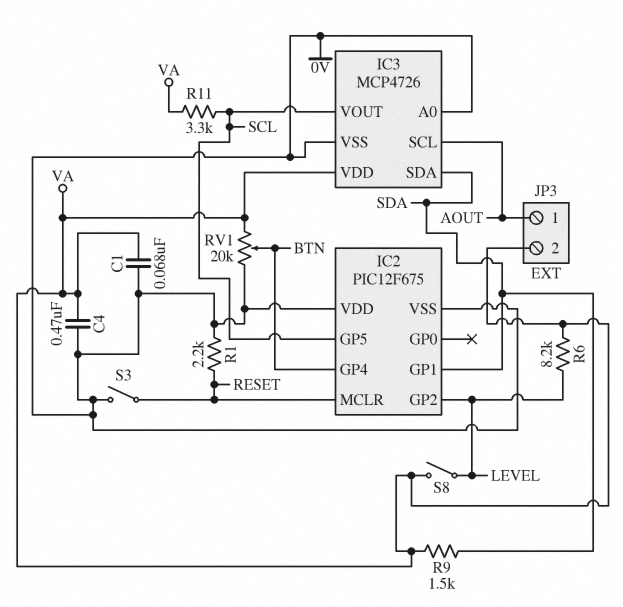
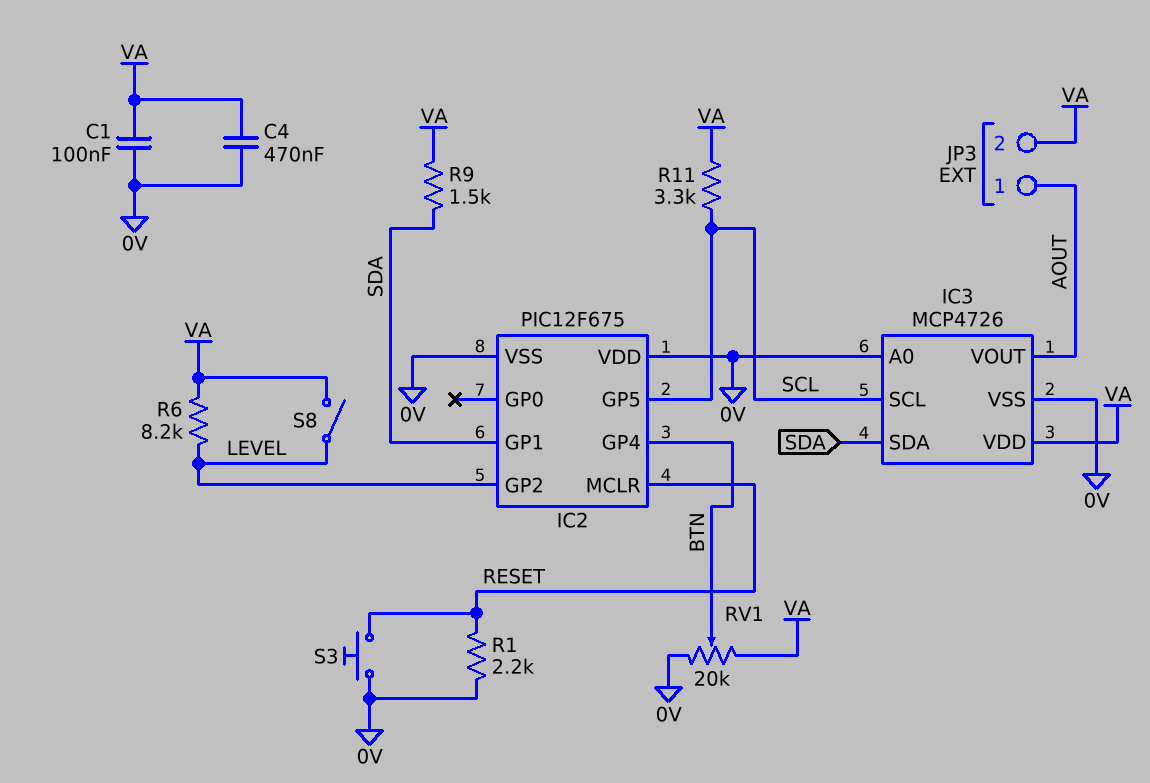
C1: 68nF (0V, VA) -> 100nF (0V, VA)
IC3 pin SCL: AOUT -> SCL
IC3 pin VOUT: SCL -> AOUT
S3: switch (0V, RESET) -> button (0V, RESET)

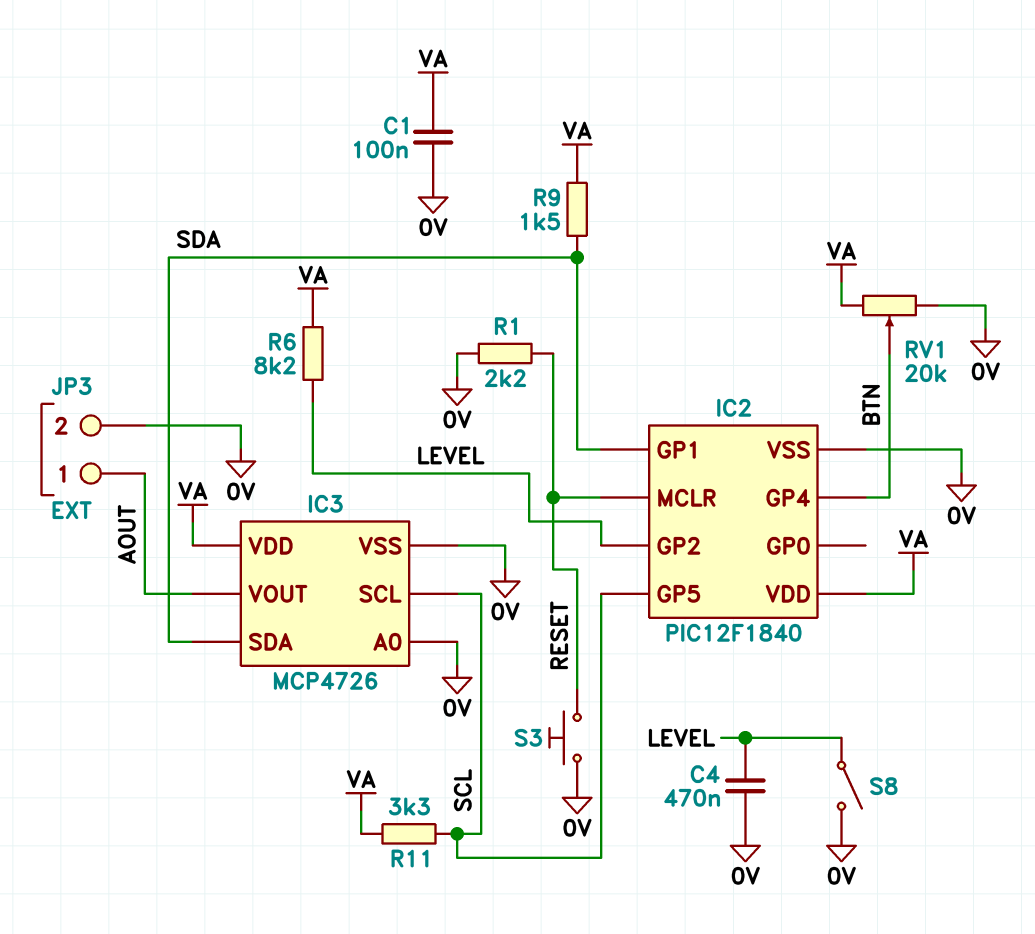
C4: 470nF (0V, VA) -> 470nF (0V, LEVEL)
IC2: PIC12F675 -> PIC12F1840
IC2 pin VDD: 0V -> VA
JP3 pin 2: VA -> 0V
S8: switch (LEVEL, VA) -> switch (0V, LEVEL)

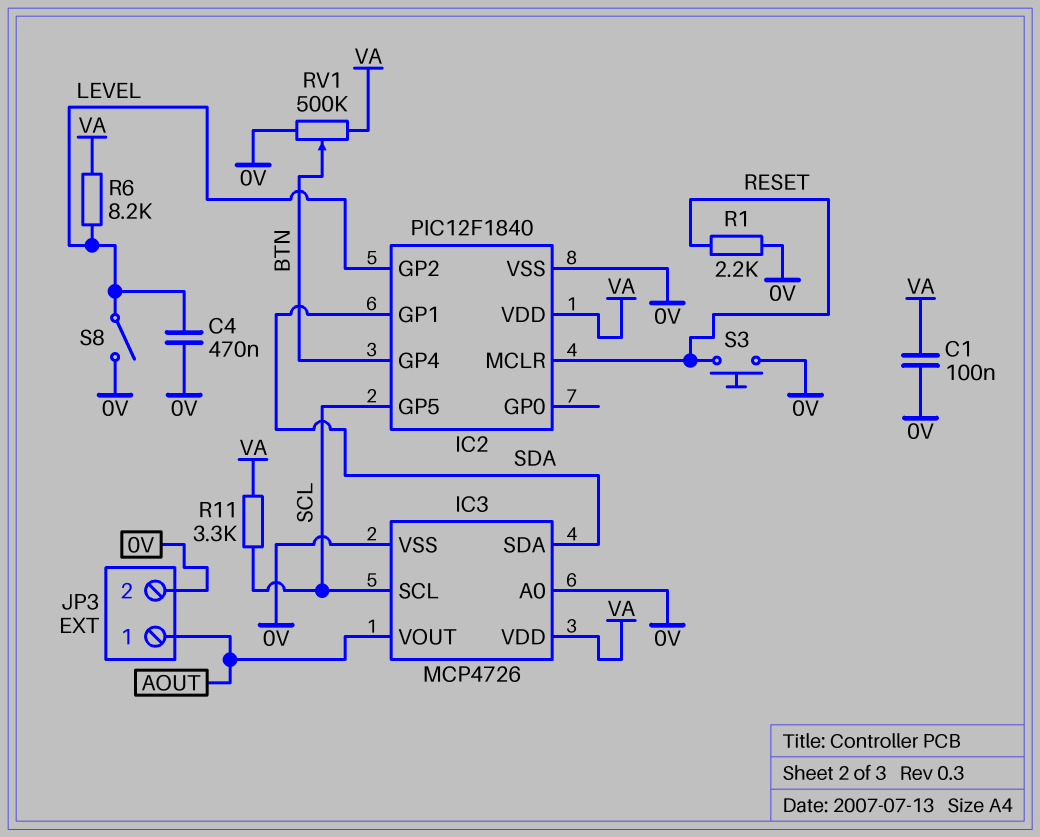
R9: 1.5k (SDA, VA) -> none
RV1: 20k (0V, VA, wiper BTN) -> 500k (0V, VA, wiper BTN)

